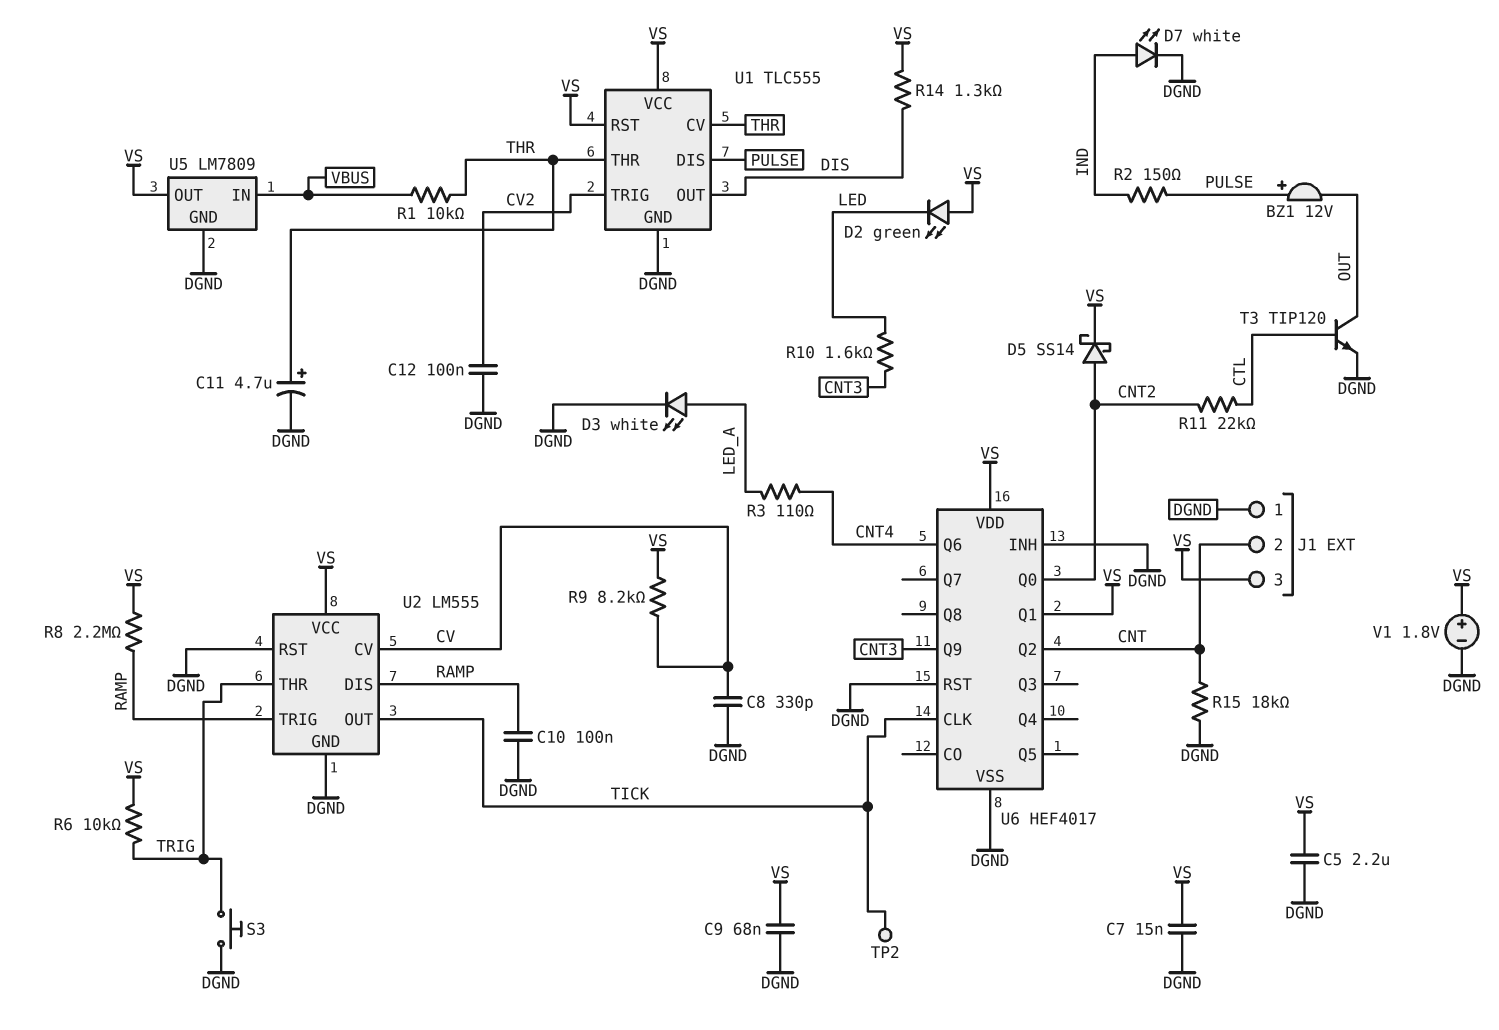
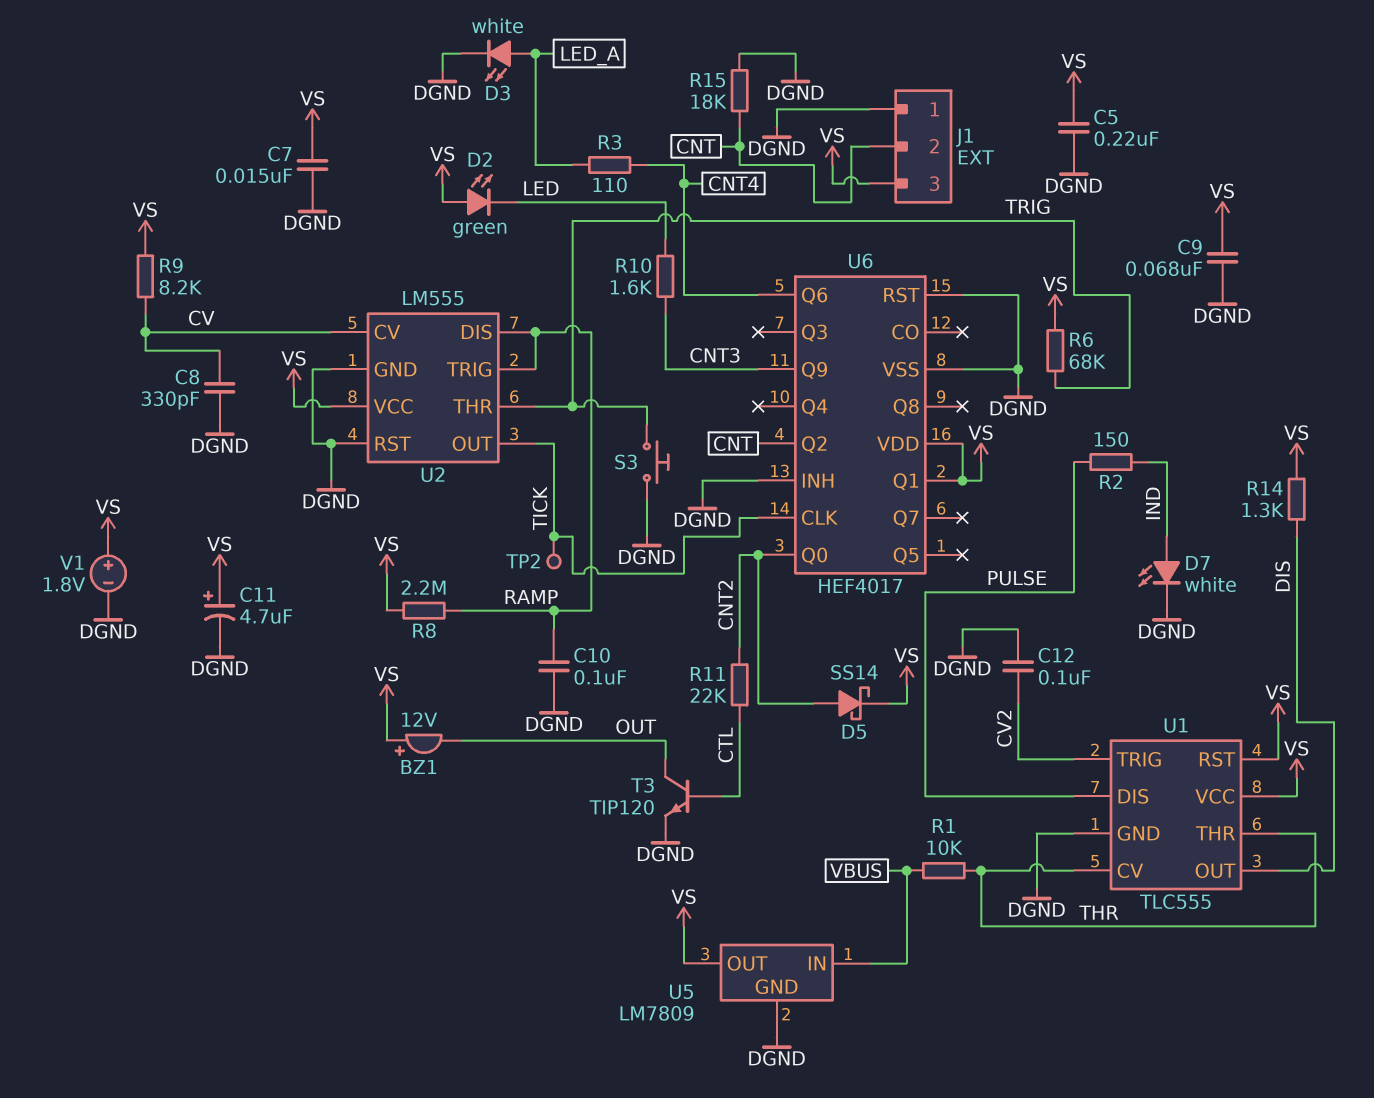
BZ1: buzzer 12V (plus PULSE, minus OUT) -> buzzer 12V (plus VS, minus OUT)
C5: 2.2uF (DGND, VS) -> 220nF (DGND, VS)
C11: 4.7uF (plus THR, minus DGND) -> 4.7uF (plus VS, minus DGND)
R6: 10k (TRIG, VS) -> 68k (TRIG, VS)

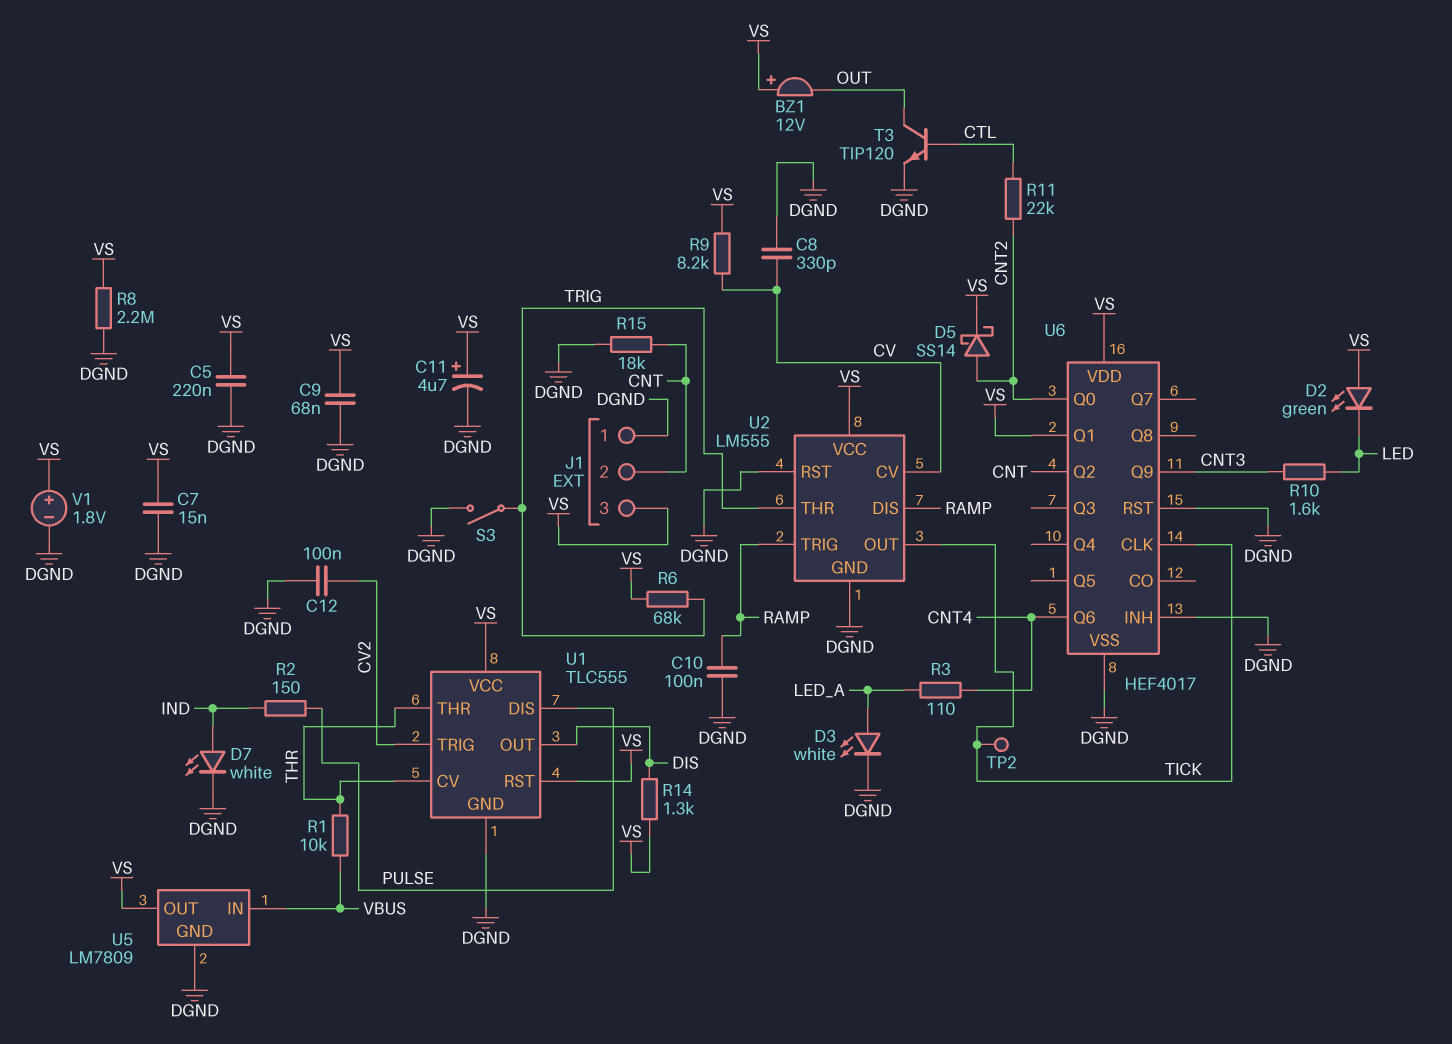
R8: 2.2M (RAMP, VS) -> 2.2M (DGND, VS)
S3: button (DGND, TRIG) -> switch (DGND, TRIG)

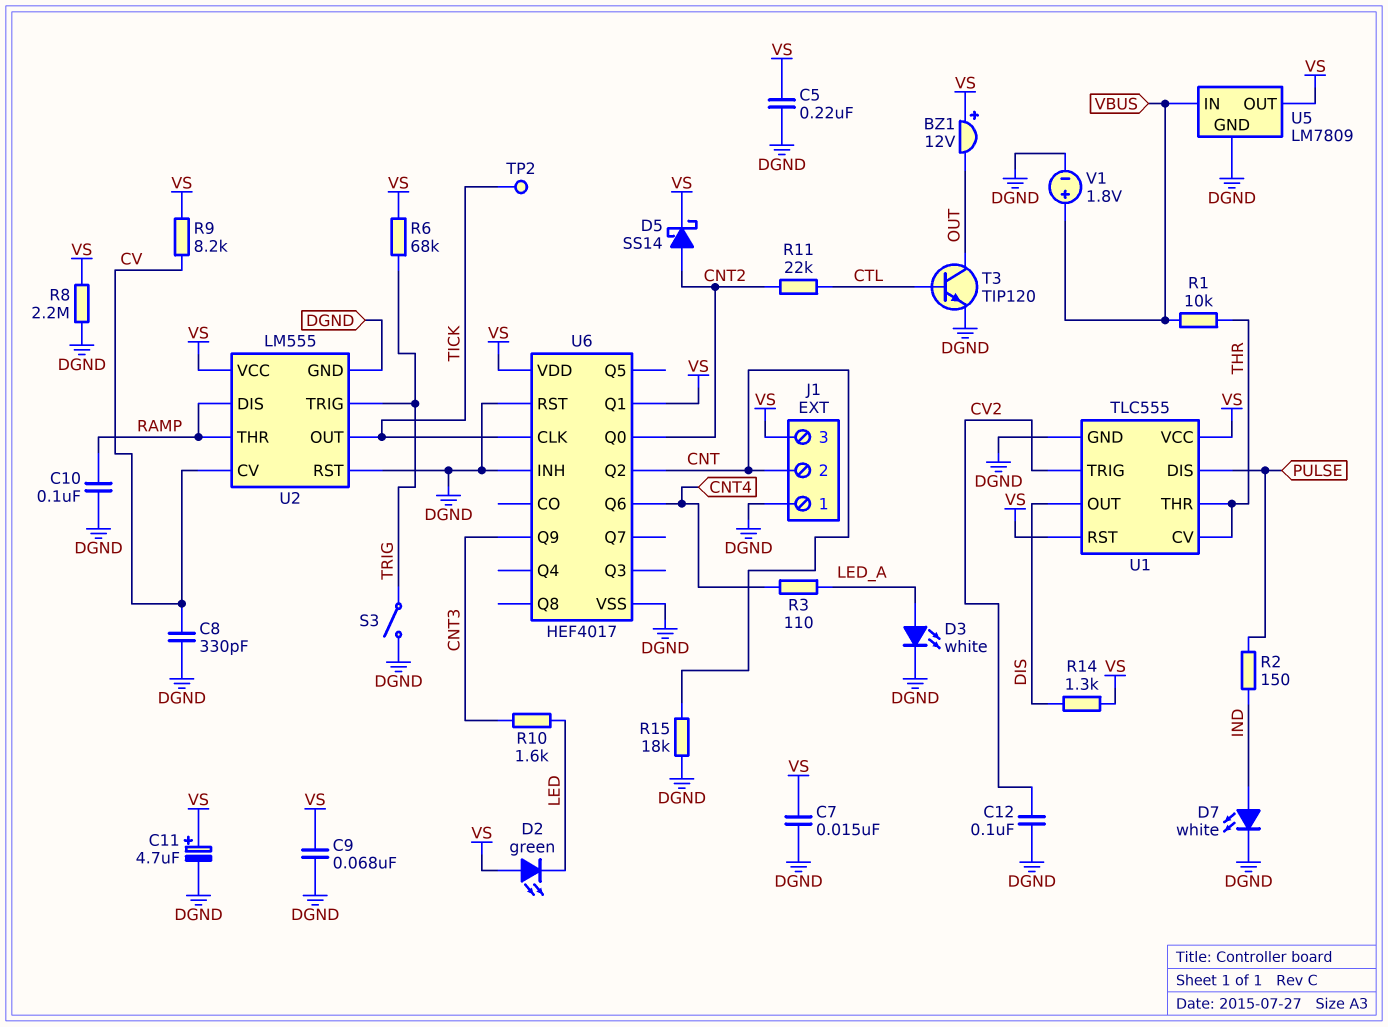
U2 pin THR: TRIG -> RAMP
U2 pin TRIG: RAMP -> TRIG
V1: 1.8V (plus VS, minus DGND) -> 1.8V (plus VBUS, minus DGND)

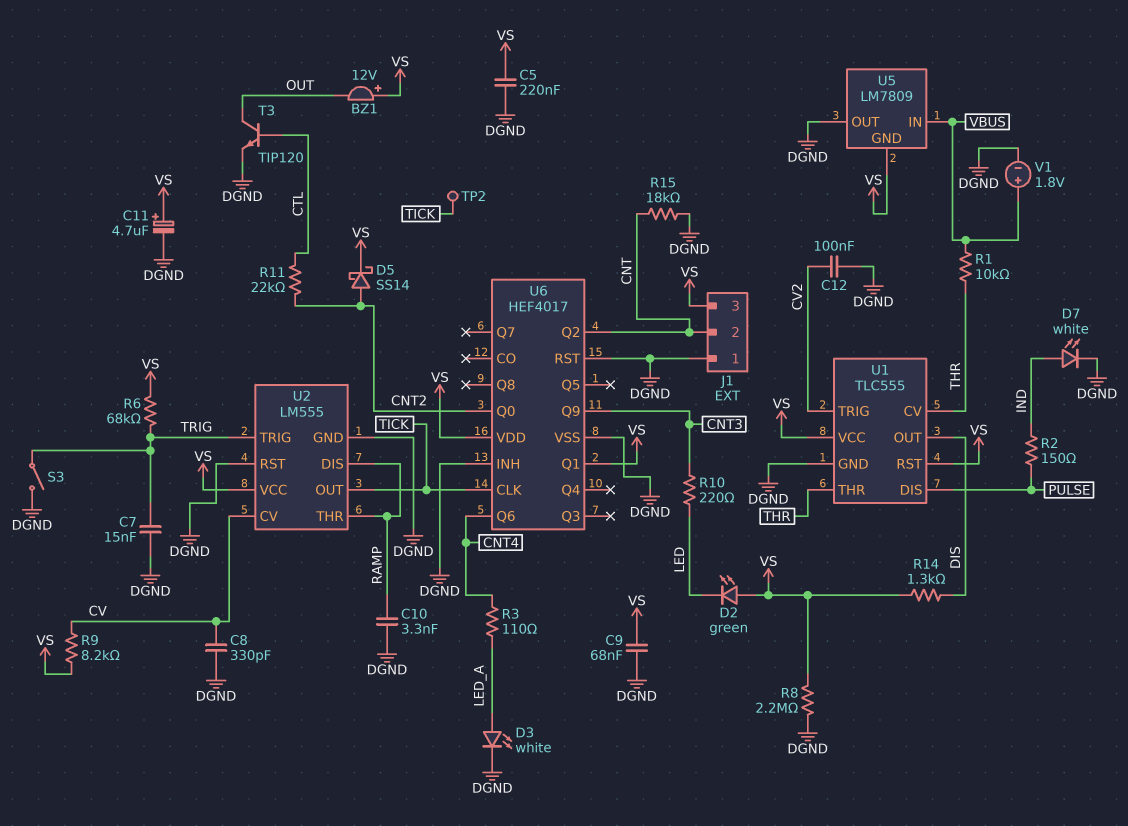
C7: 15nF (DGND, VS) -> 15nF (DGND, TRIG)
C10: 100nF (DGND, RAMP) -> 3.3nF (DGND, RAMP)
R10: 1.6k (CNT3, LED) -> 220 (CNT3, LED)
U5 pin GND: DGND -> VS
U5 pin OUT: VS -> DGND

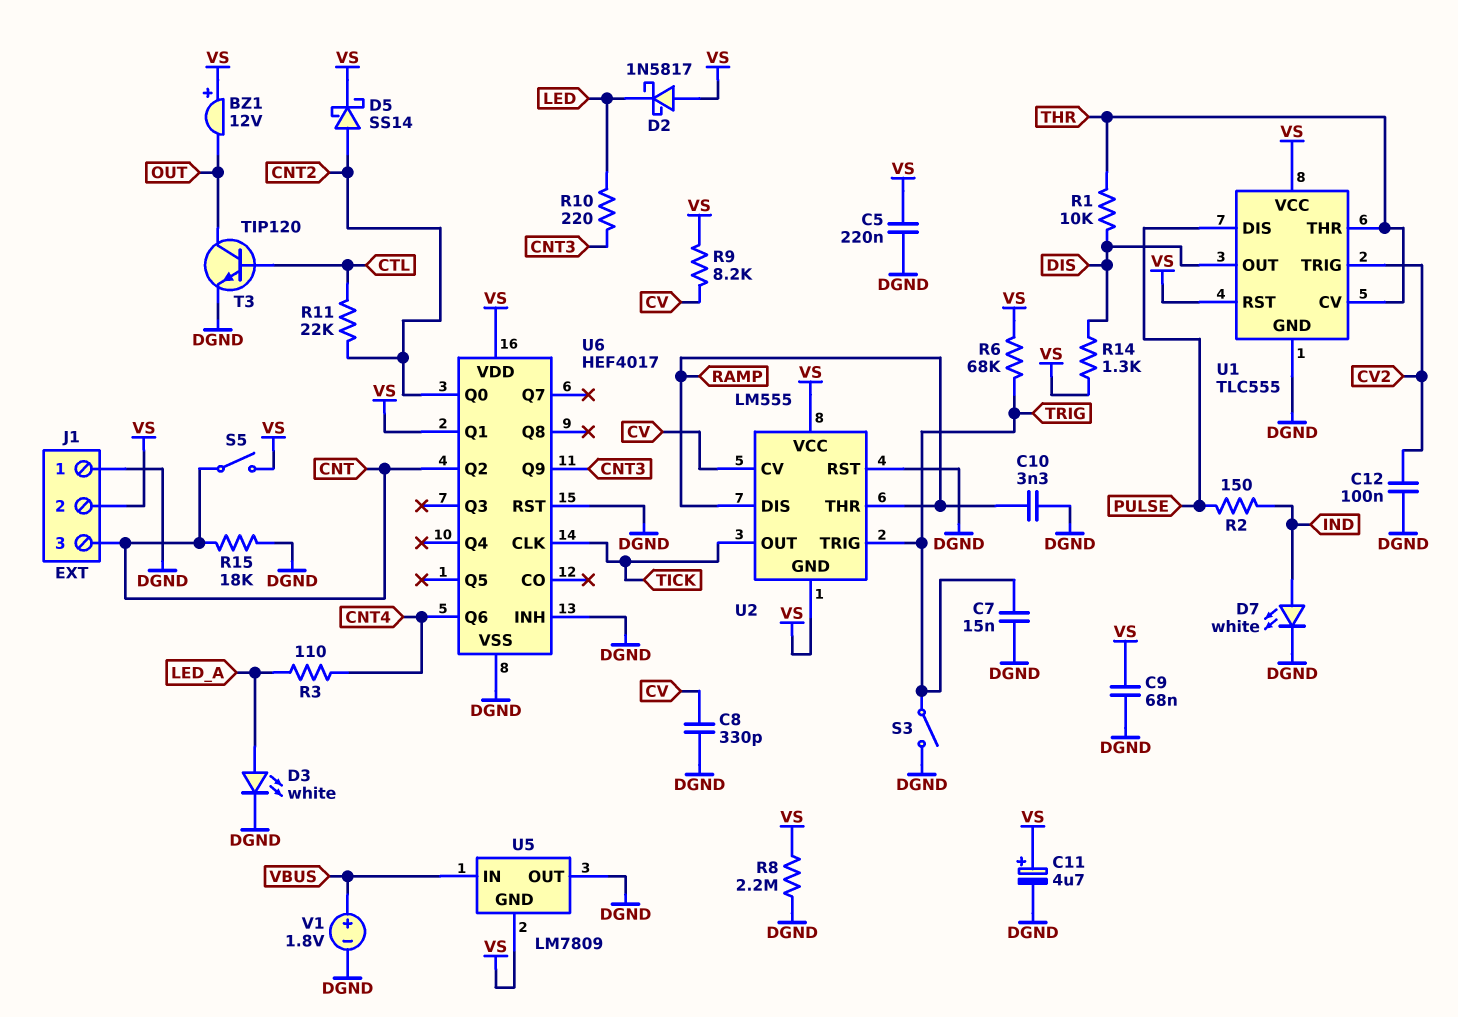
D2: LED green (A VS, K LED) -> schottky 1N5817 (A VS, K LED)
J1 pin 2: CNT -> VS
J1 pin 3: VS -> CNT
R1: 10k (THR, VBUS) -> 10k (DIS, THR)
S5: none -> switch (CNT, VS)
TP2: test point (TICK) -> none
U2 pin GND: DGND -> VS

